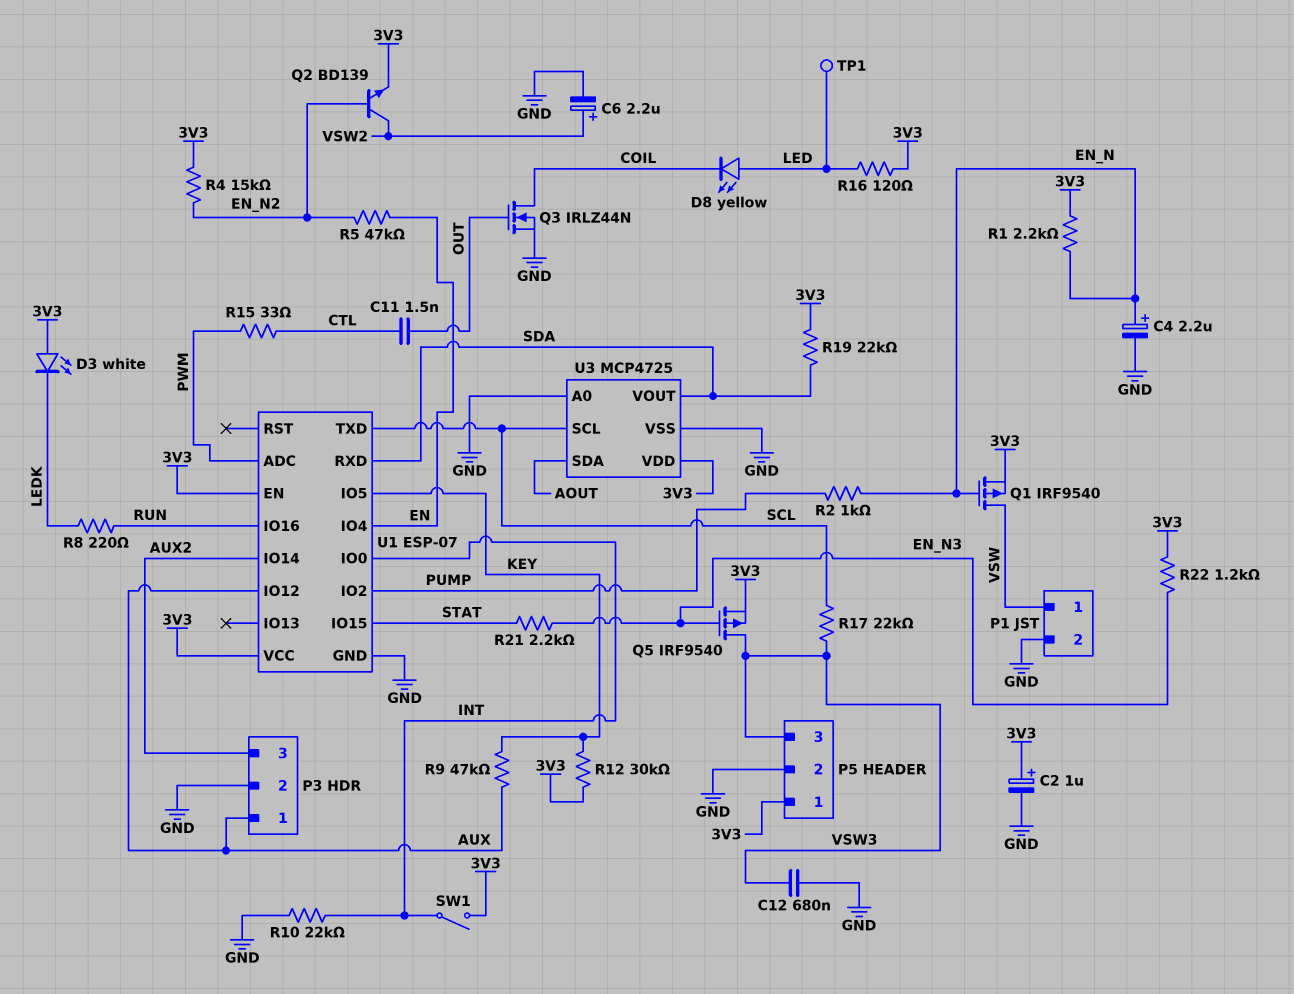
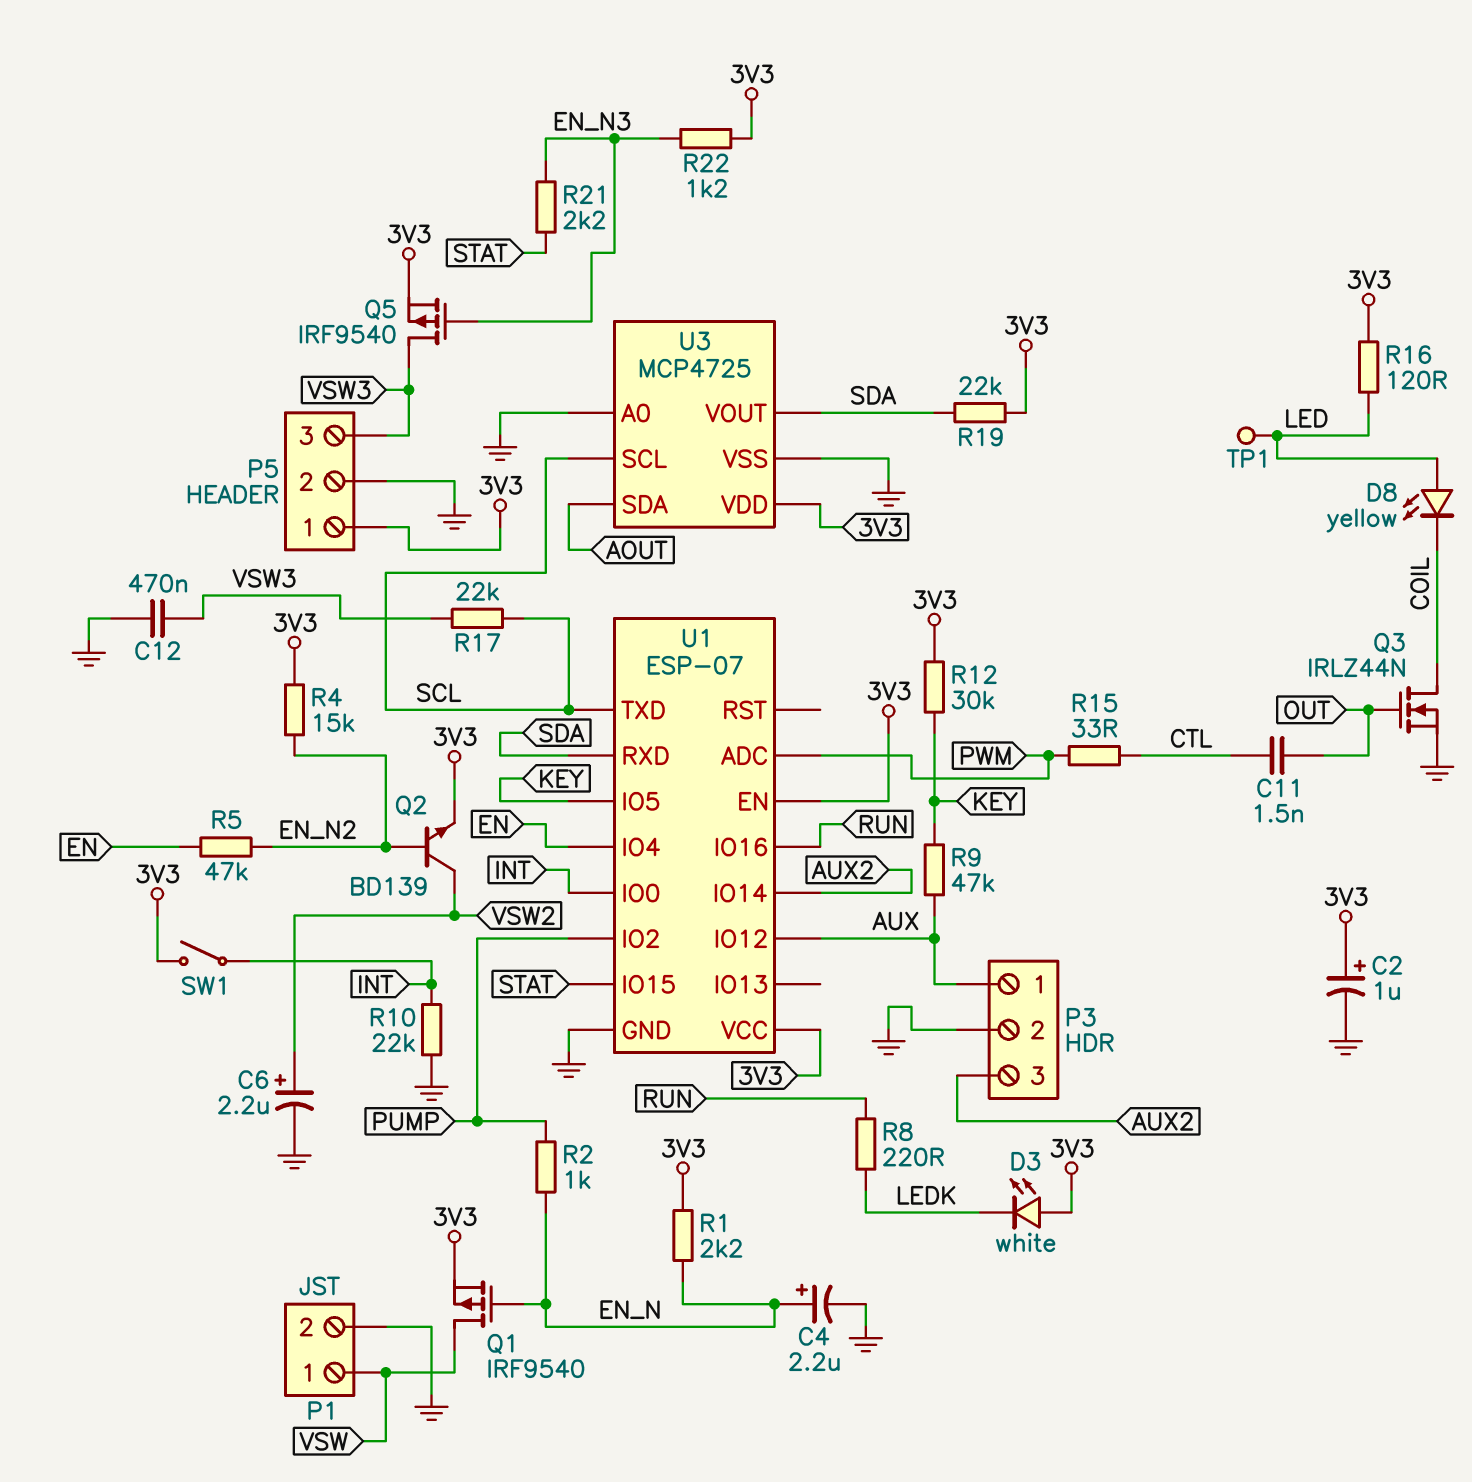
C12: 680nF (GND, VSW3) -> 470nF (GND, VSW3)

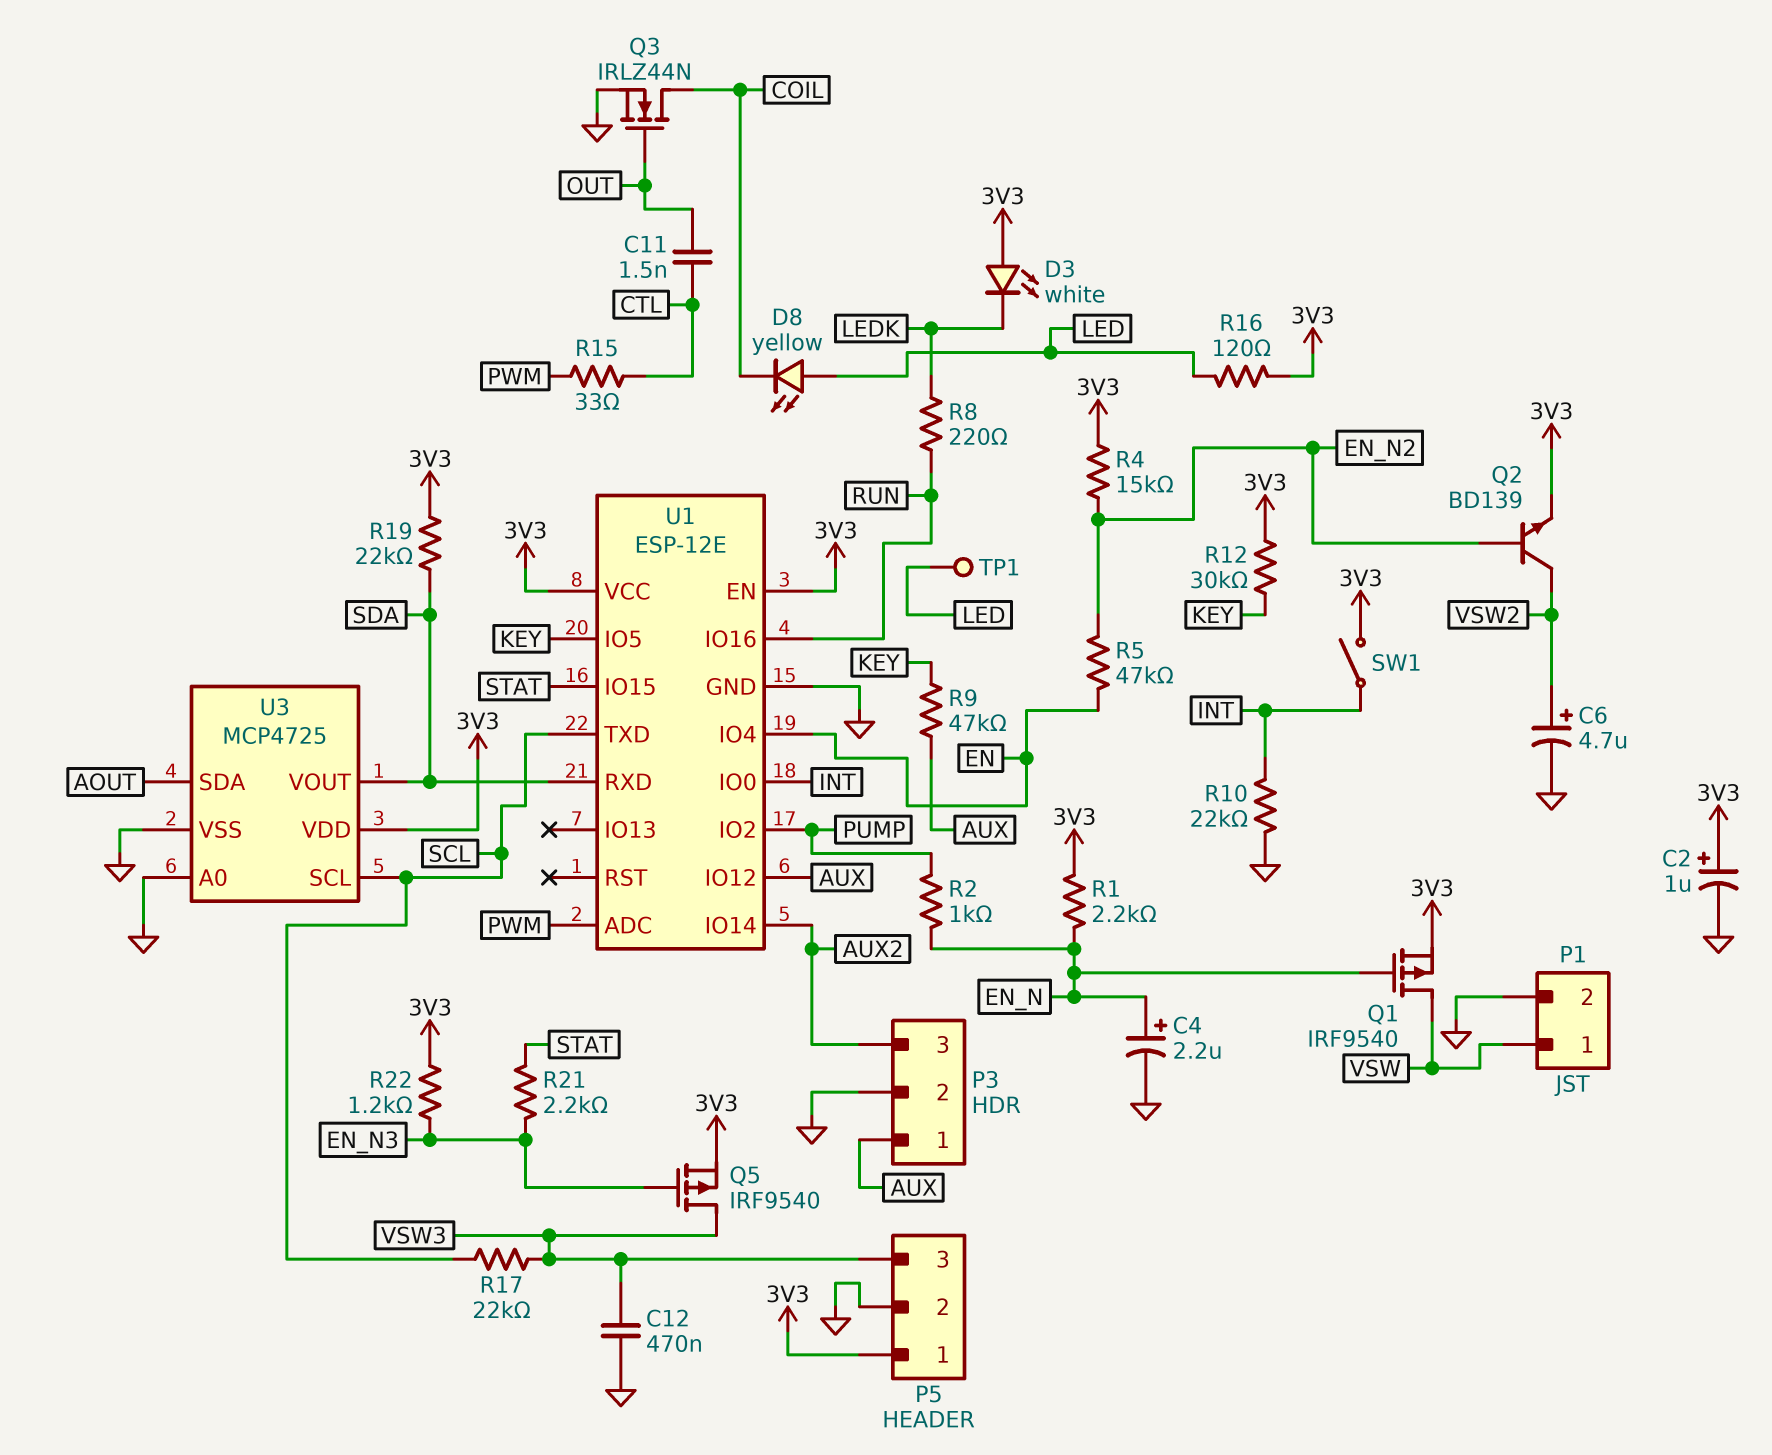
C6: 2.2uF (plus VSW2, minus GND) -> 4.7uF (plus VSW2, minus GND)
U1: ESP-07 -> ESP-12E

